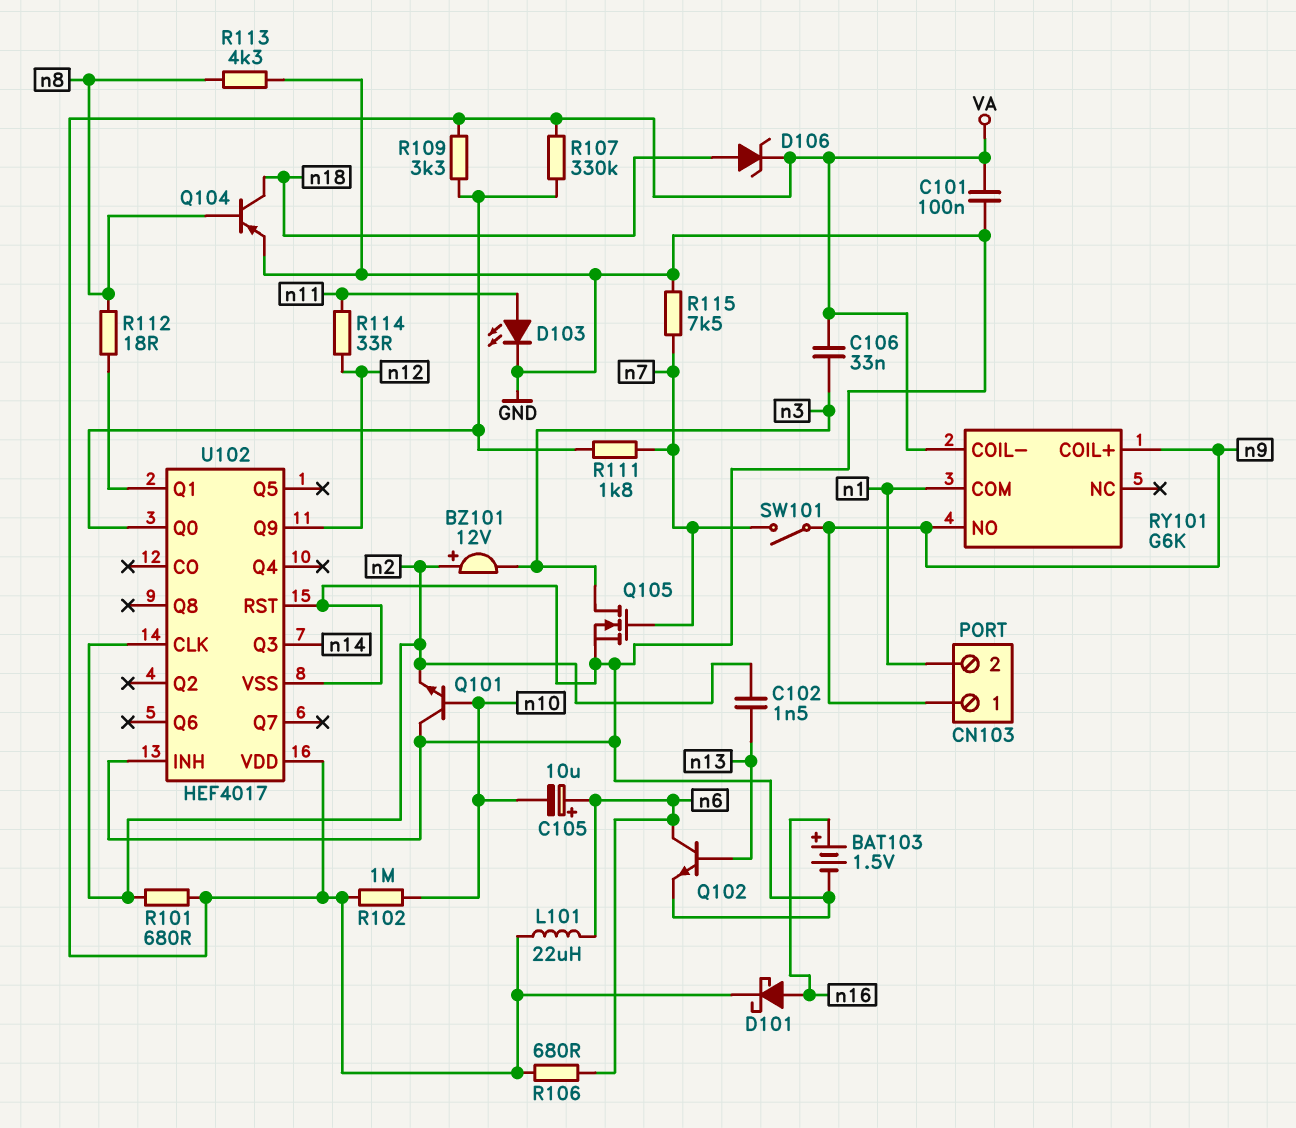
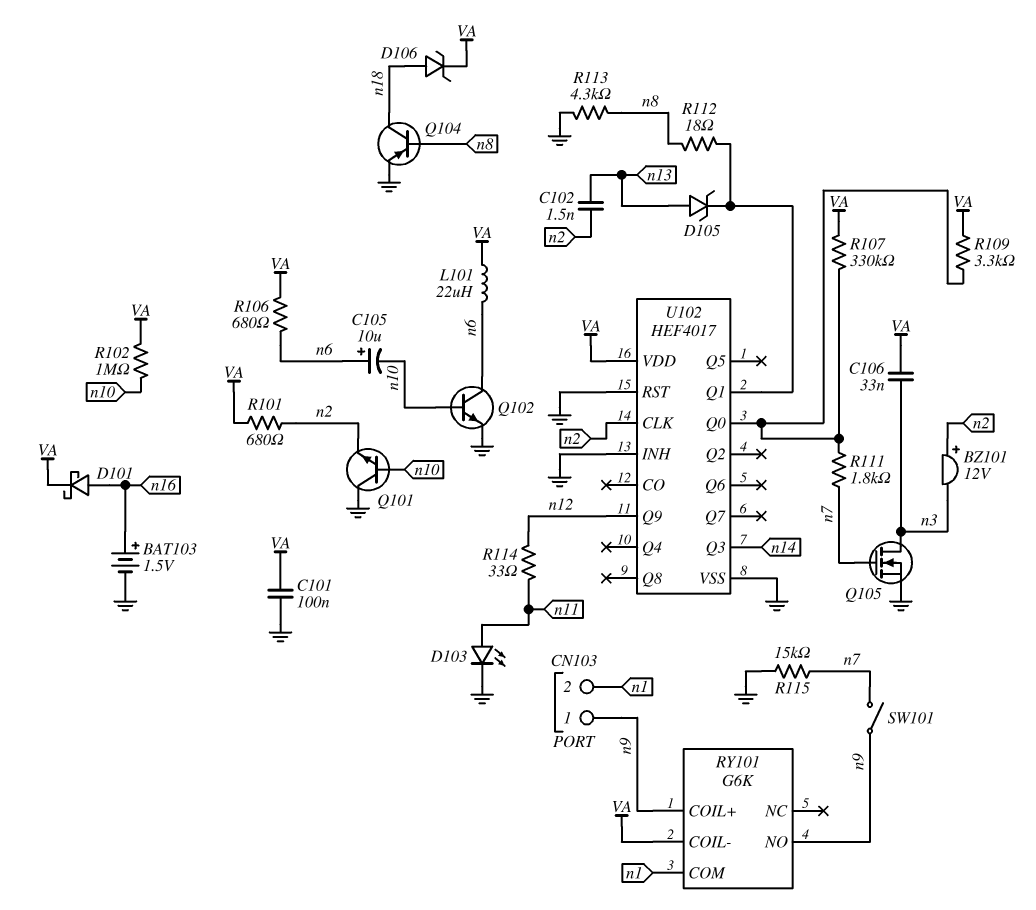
D105: none -> zener (A n13, K U102/Q1)
Q102: NPN (B n13, C n6, E GND) -> NPN (B n10, C n6, E GND)
R115: 7.5k (GND, n7) -> 15k (GND, n7)

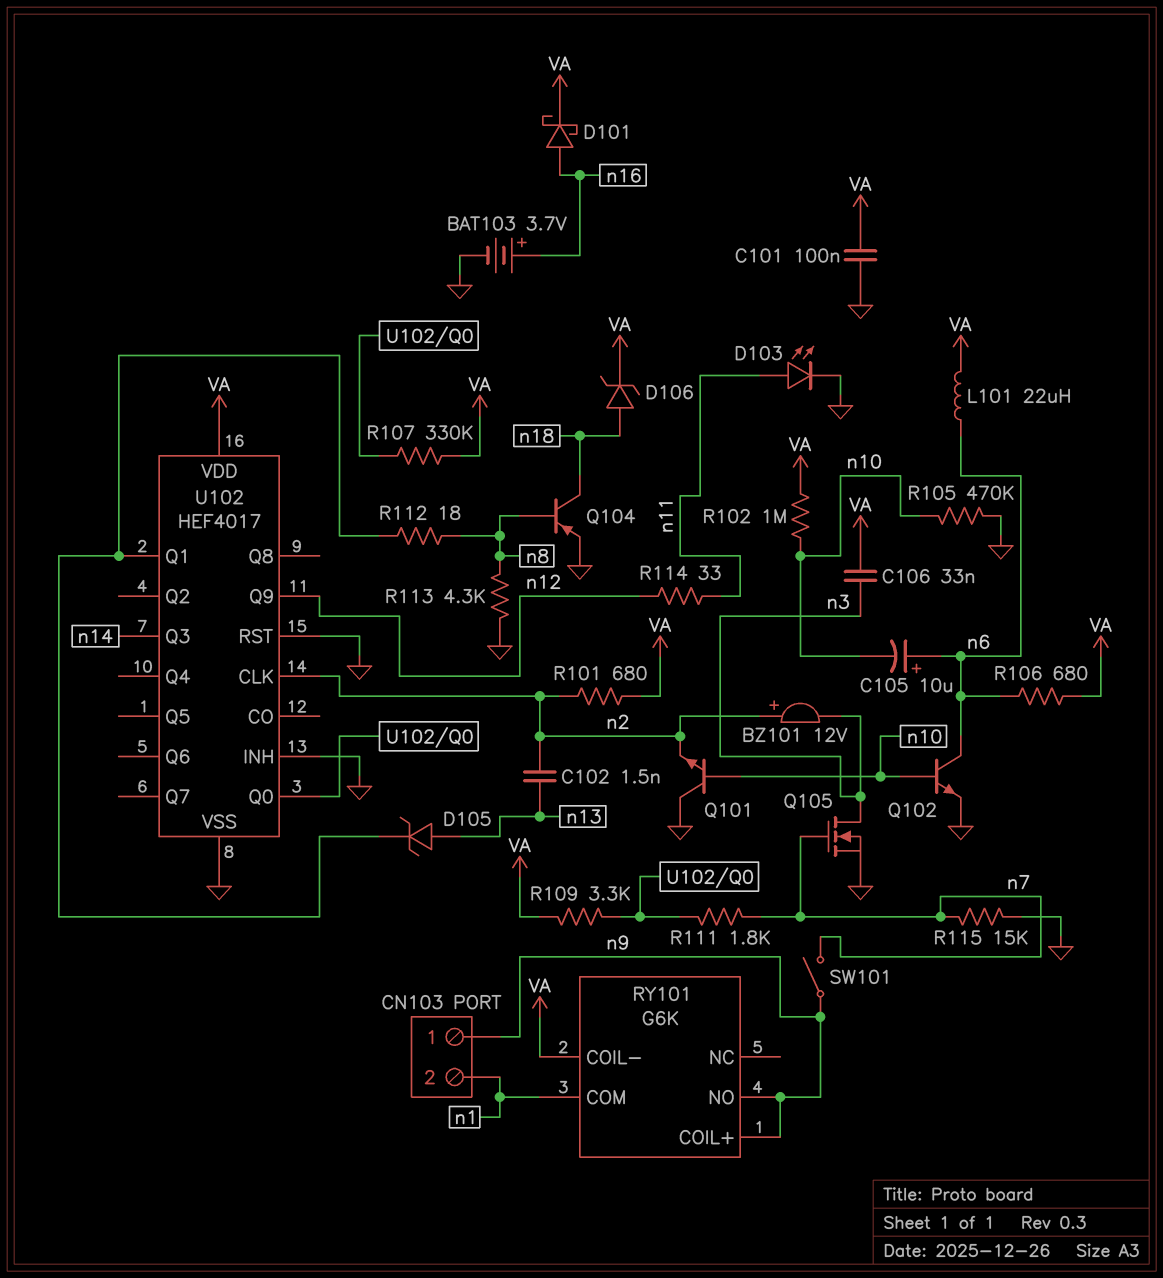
BAT103: 1.5V (plus n16, minus GND) -> 3.7V (plus n16, minus GND)
R105: none -> 470k (GND, n10)

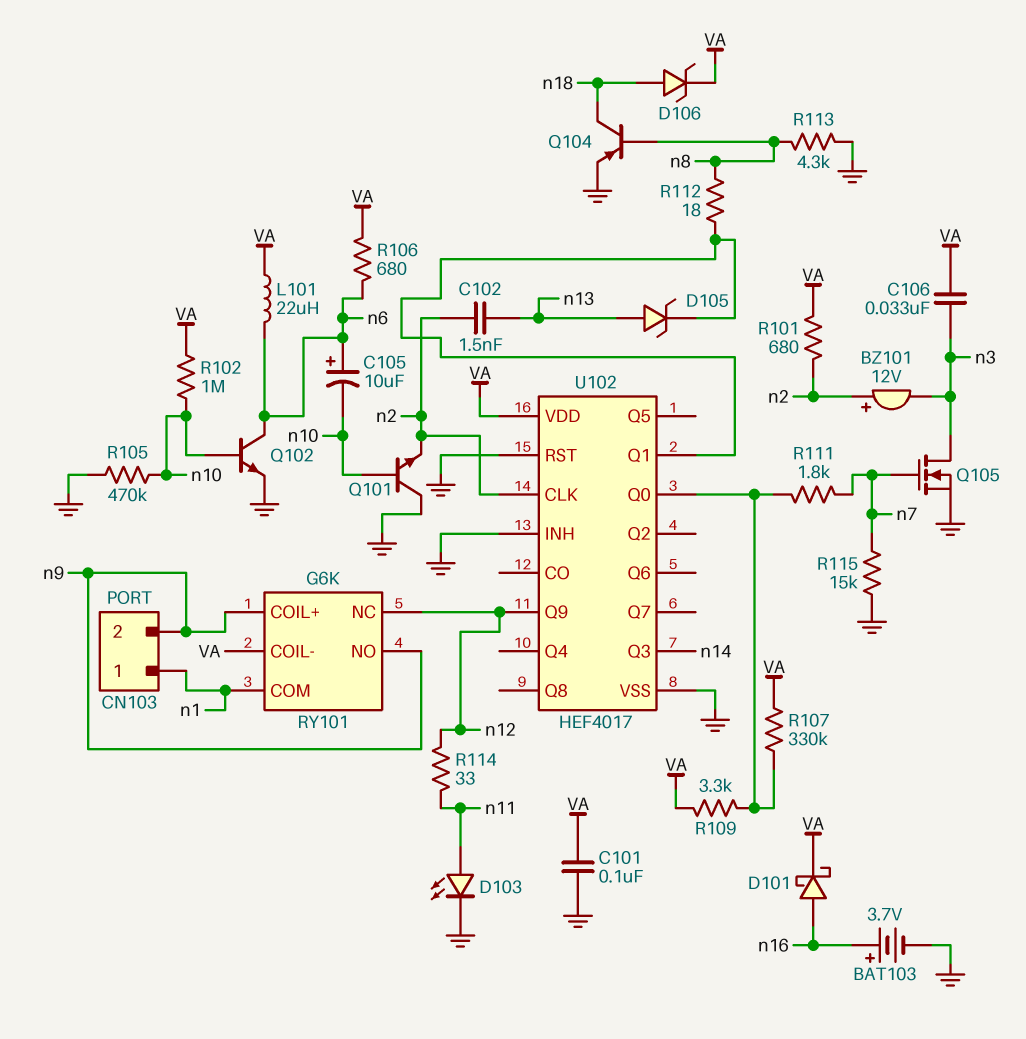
CN103 pin 1: n9 -> n1
CN103 pin 2: n1 -> n9
RY101 pin NC: none -> n12
SW101: switch (n7, n9) -> none

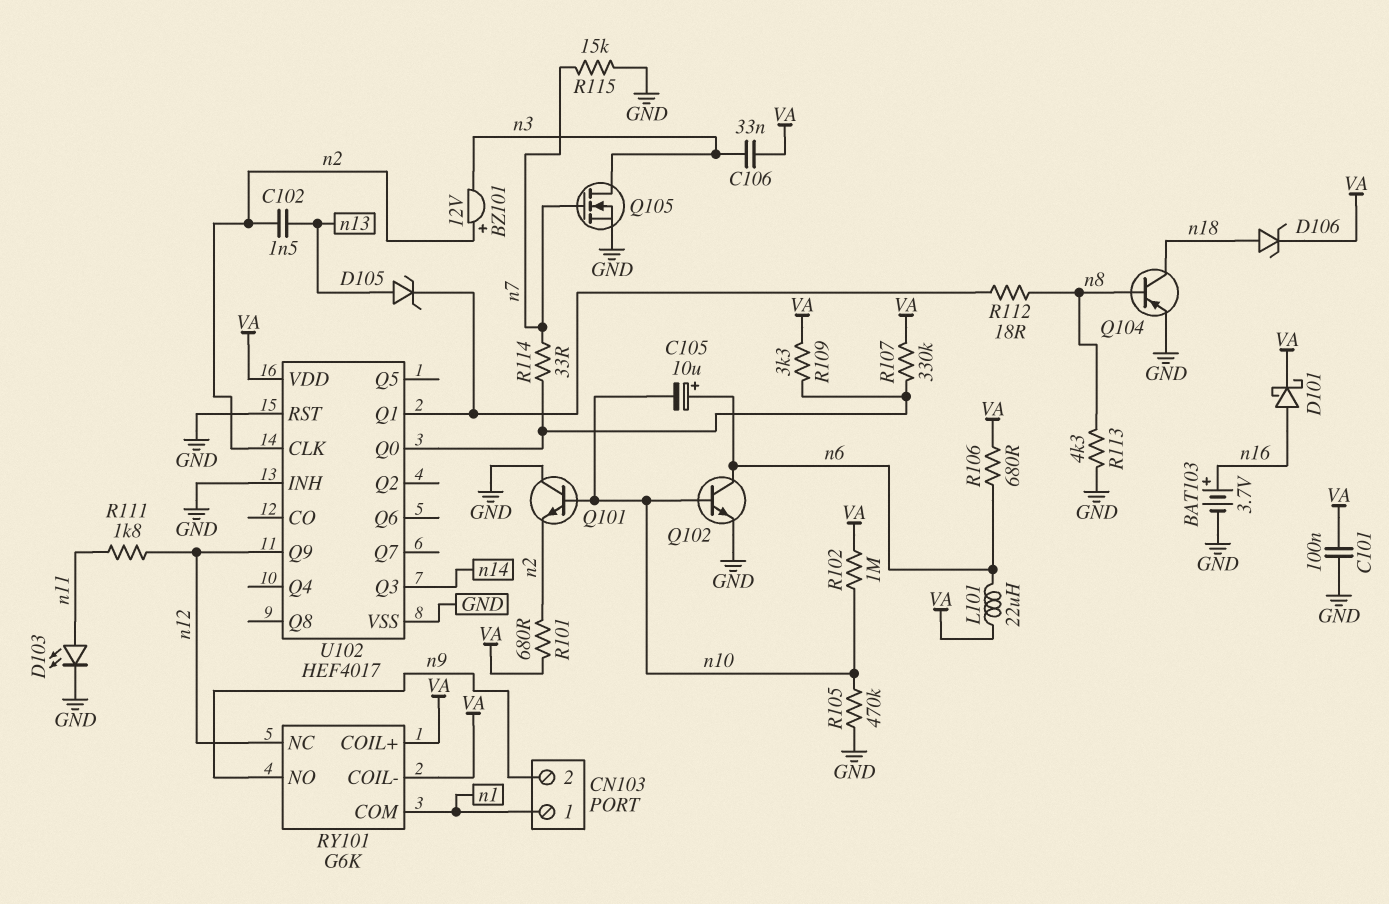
R111: 1.8k (U102/Q0, n7) -> 1.8k (n11, n12)
R114: 33 (n11, n12) -> 33 (U102/Q0, n7)
RY101 pin COIL+: n9 -> VA

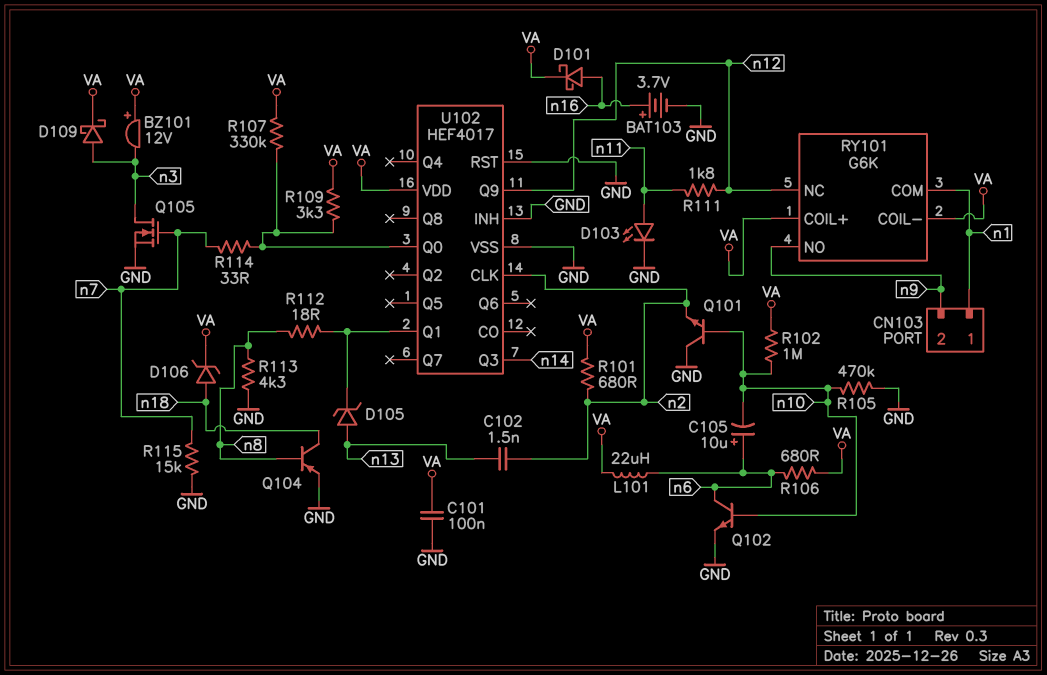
BZ101: buzzer 12V (plus n2, minus n3) -> buzzer 12V (plus VA, minus n3)
C106: 33nF (VA, n3) -> none
D109: none -> schottky (A n3, K VA)

